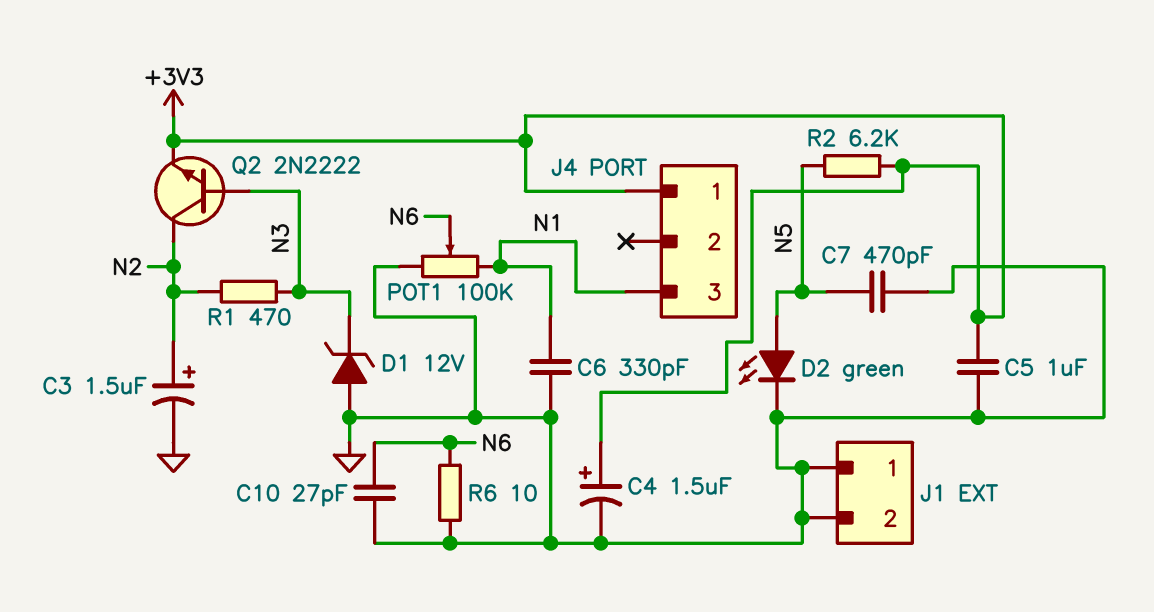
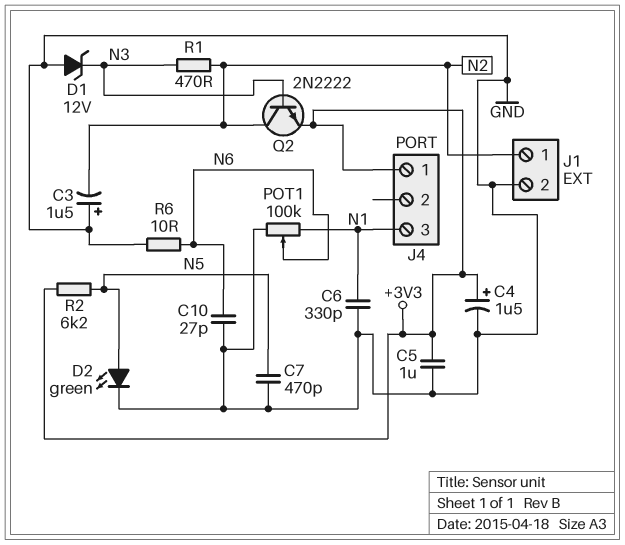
C3: 1.5uF (plus N2, minus GND) -> 1.5uF (plus GND, minus N2)
J1 pin 1: GND -> N2

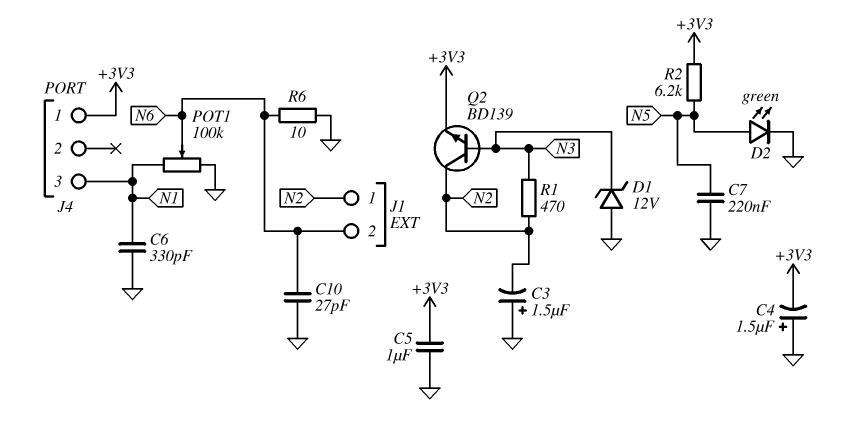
C4: 1.5uF (plus +3V3, minus GND) -> 1.5uF (plus GND, minus +3V3)
C7: 470pF (GND, N5) -> 220nF (GND, N5)
J1 pin 2: GND -> N6
Q2: NPN 2N2222 (B N3, C N2, E +3V3) -> NPN BD139 (B N3, C N2, E +3V3)

